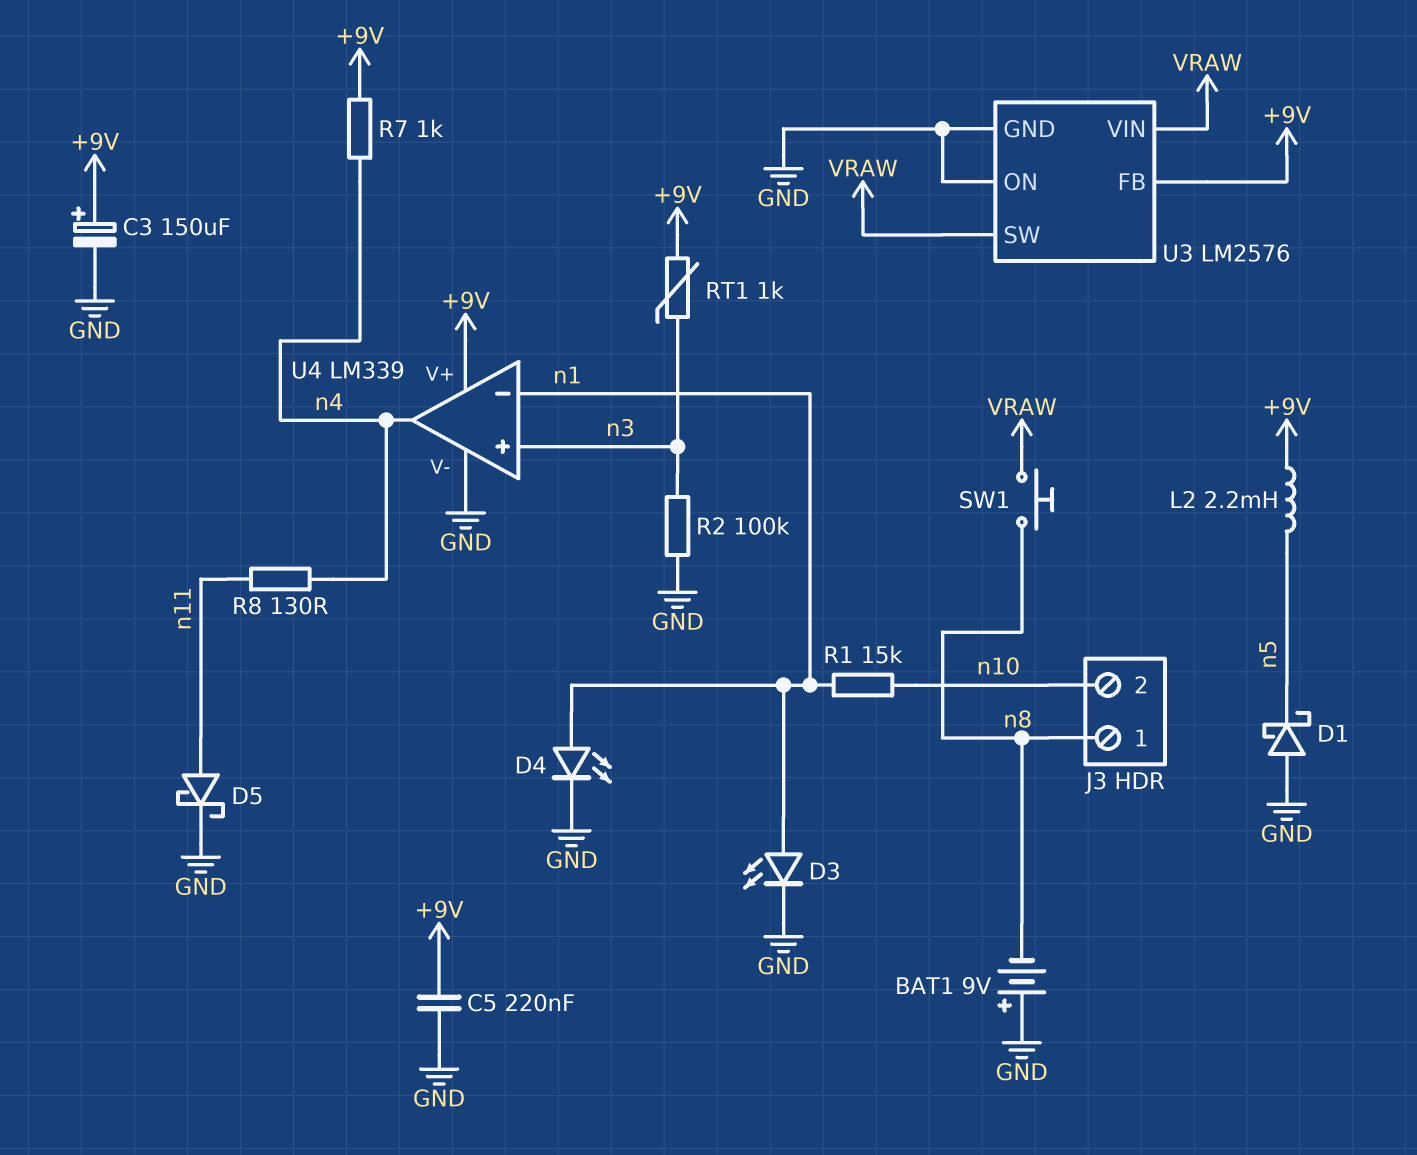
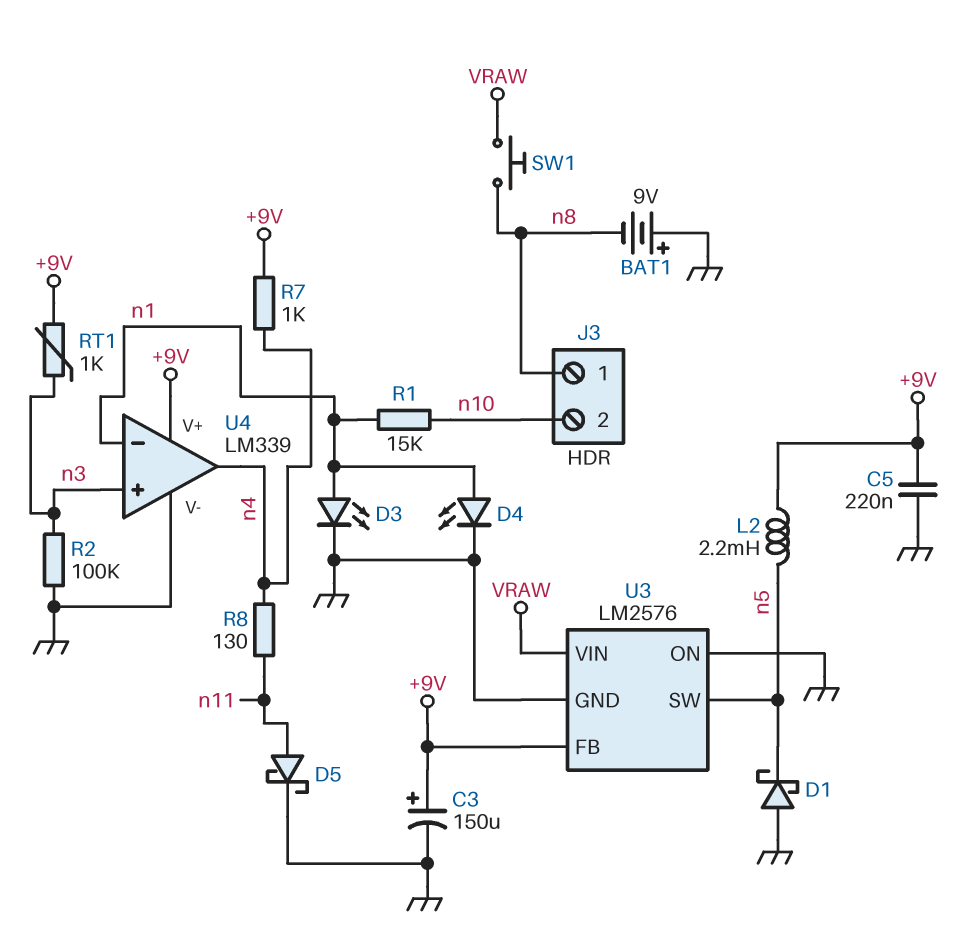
U3 pin SW: VRAW -> n5

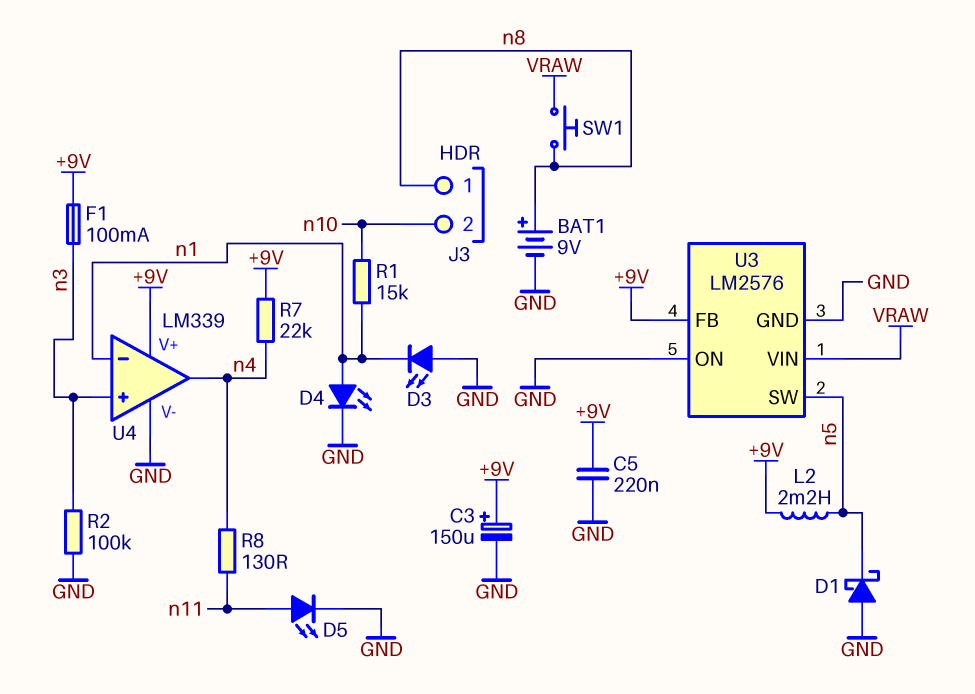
BAT1: 9V (plus GND, minus n8) -> 9V (plus n8, minus GND)
D3: LED (A n1, K GND) -> LED (A GND, K n1)
D5: schottky (A n11, K GND) -> LED (A n11, K GND)
F1: none -> 100mA (+9V, n3)
R7: 1k (+9V, n4) -> 22k (+9V, n4)
RT1: 1k (+9V, n3) -> none

